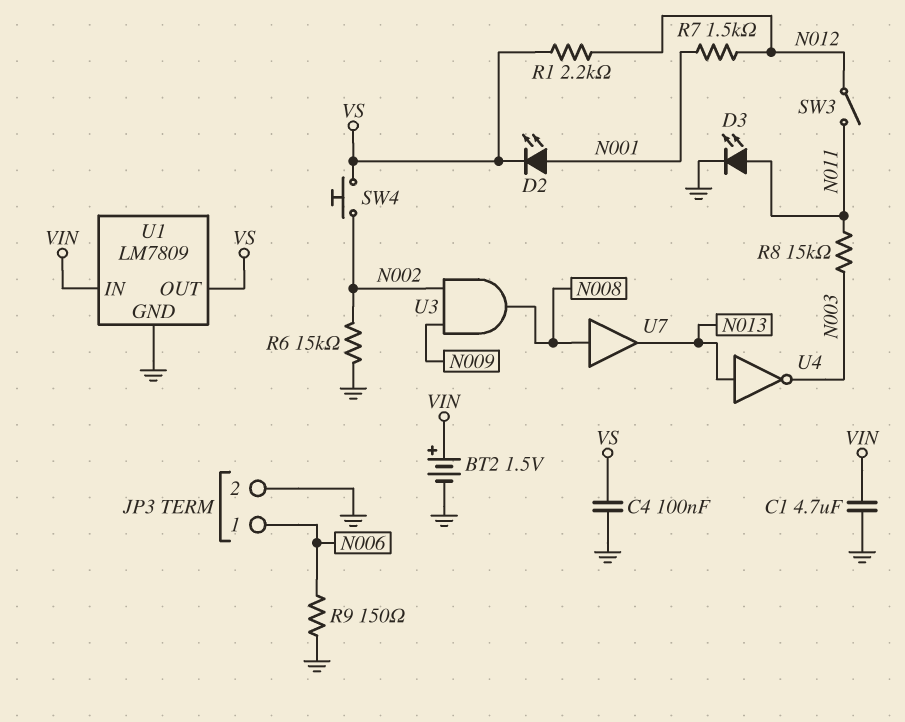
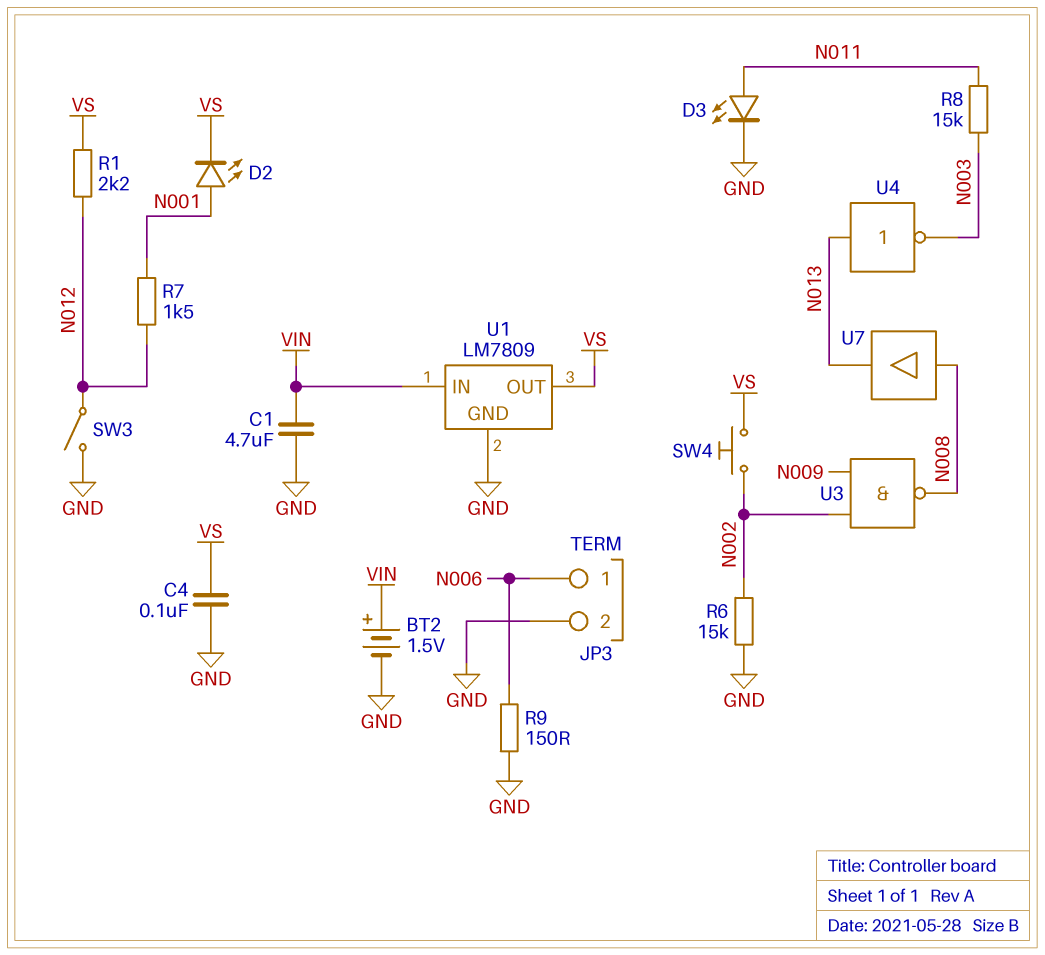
SW3: switch (N011, N012) -> switch (GND, N012)
U3: AND (in N002, in N009, out N008) -> NAND (in N002, in N009, out N008)

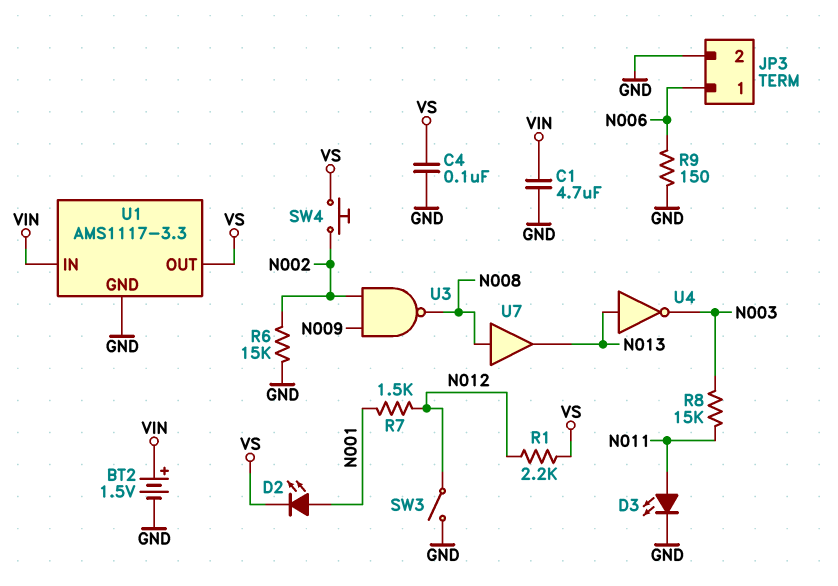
U1: LM7809 -> AMS1117-3.3

